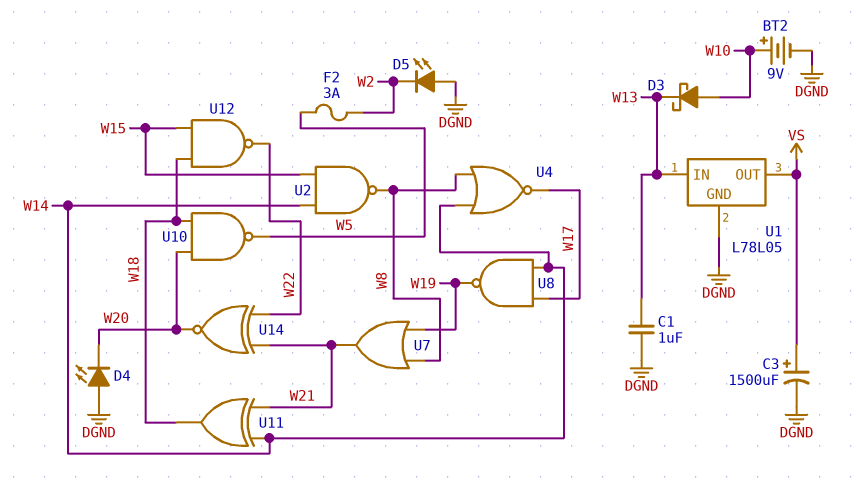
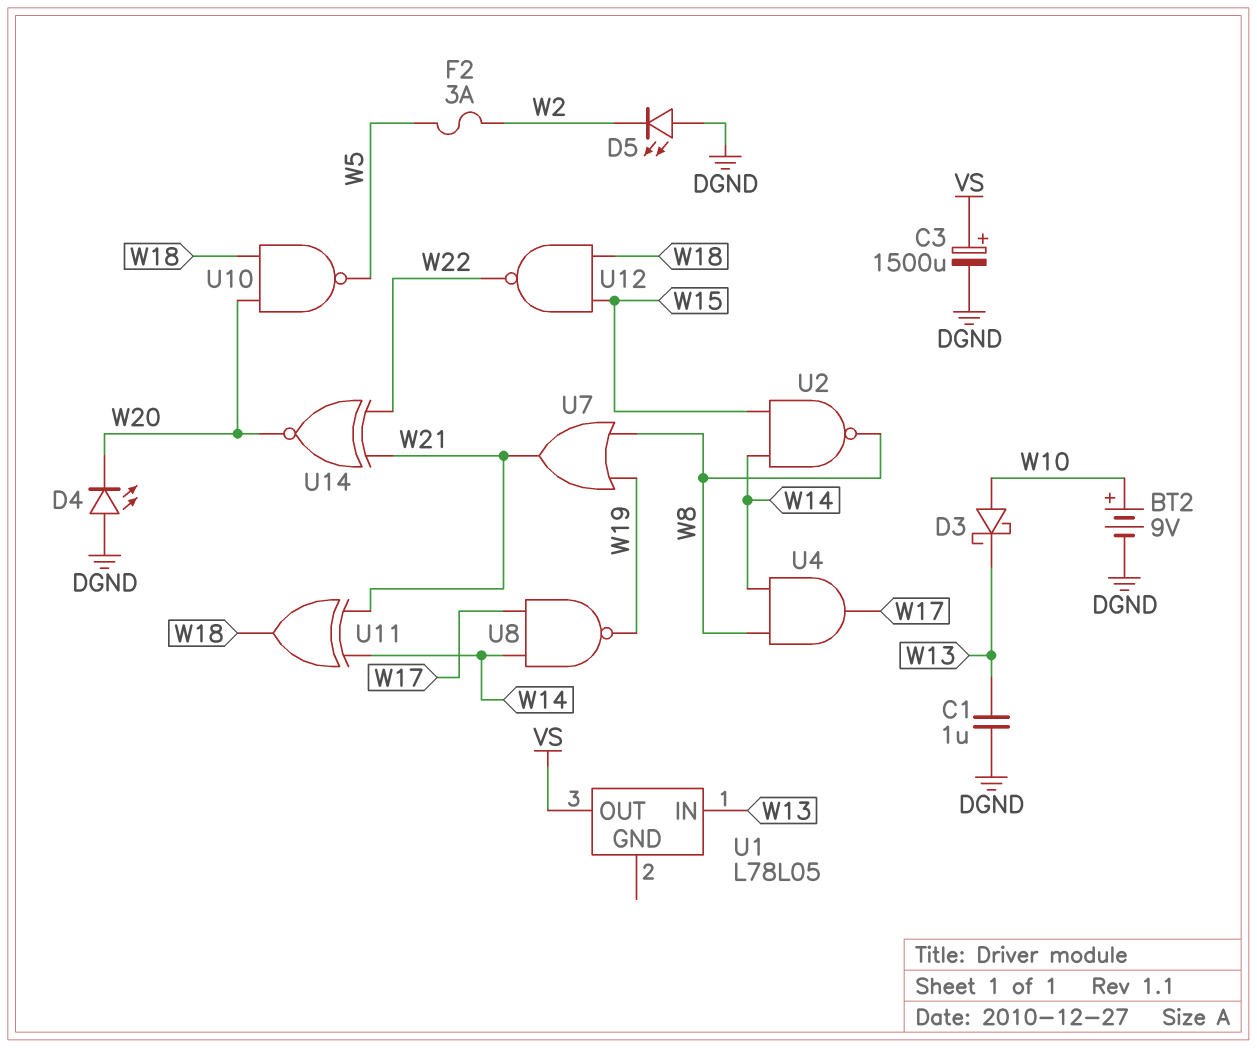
U1 pin GND: DGND -> none
U4: NOR (in W8, in W14, out W17) -> AND (in W8, in W14, out W17)

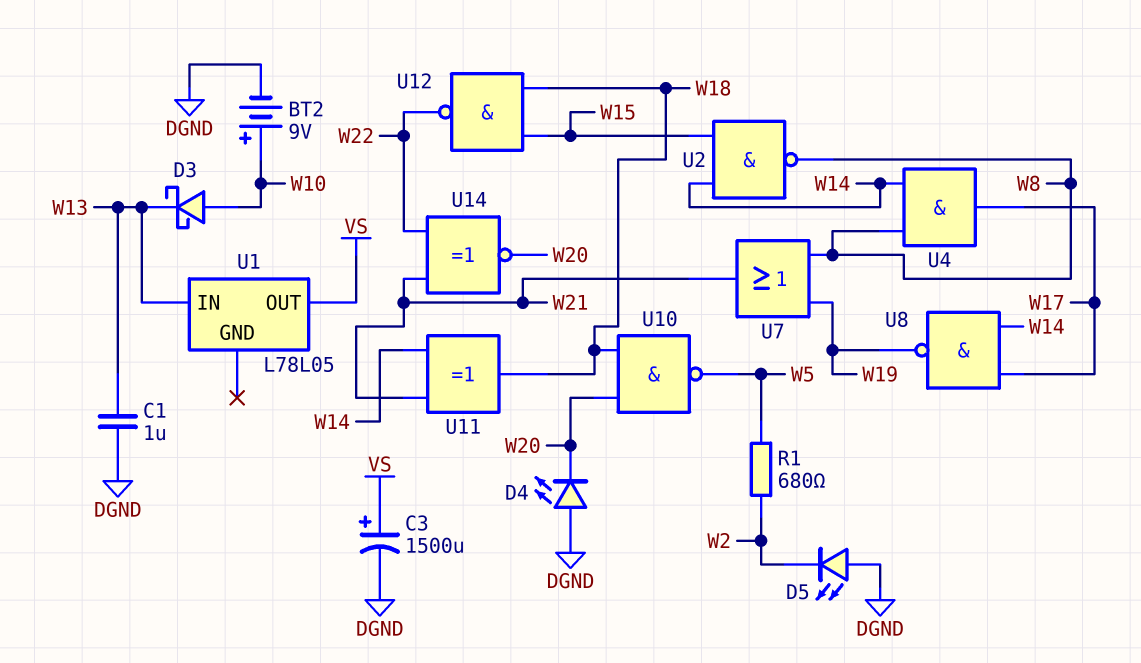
F2: 3A (W2, W5) -> none
R1: none -> 680 (W2, W5)

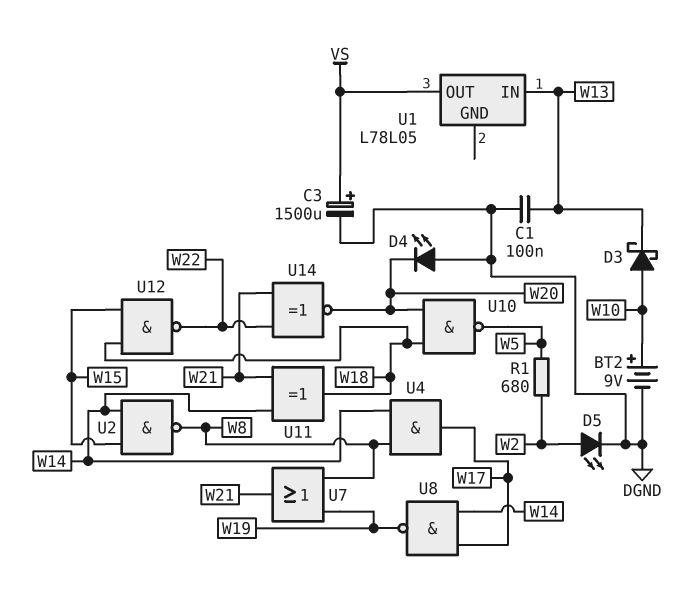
C1: 1uF (DGND, W13) -> 100nF (DGND, W13)
D5: LED (A DGND, K W2) -> LED (A W2, K DGND)

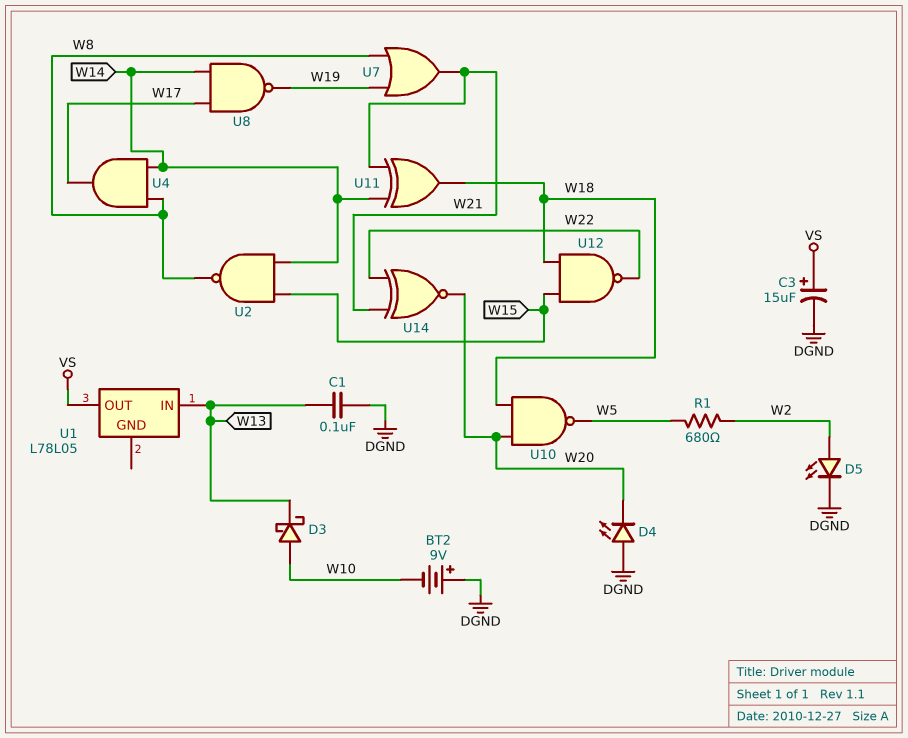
BT2: 9V (plus W10, minus DGND) -> 9V (plus DGND, minus W10)
C3: 1500uF (plus VS, minus DGND) -> 15uF (plus VS, minus DGND)

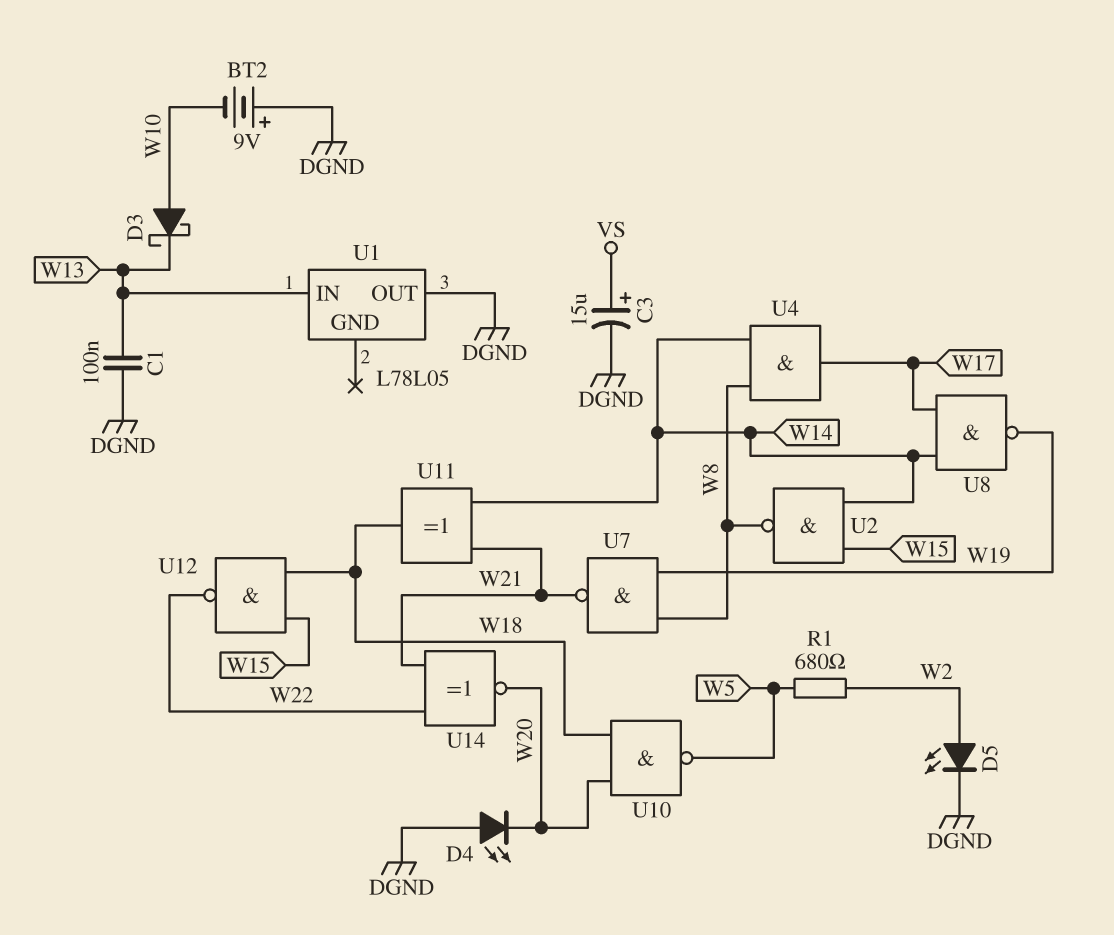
U1 pin OUT: VS -> DGND
U7: OR (in W8, in W19, out W21) -> NAND (in W8, in W19, out W21)

